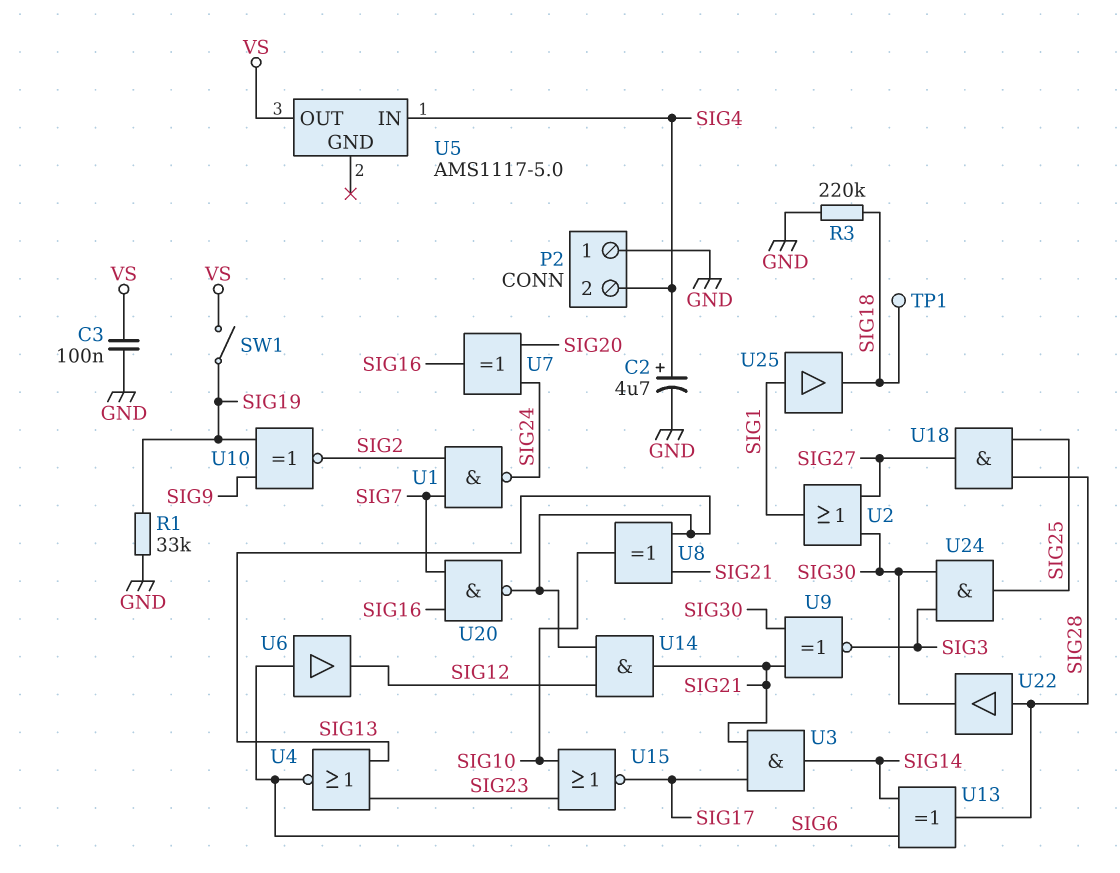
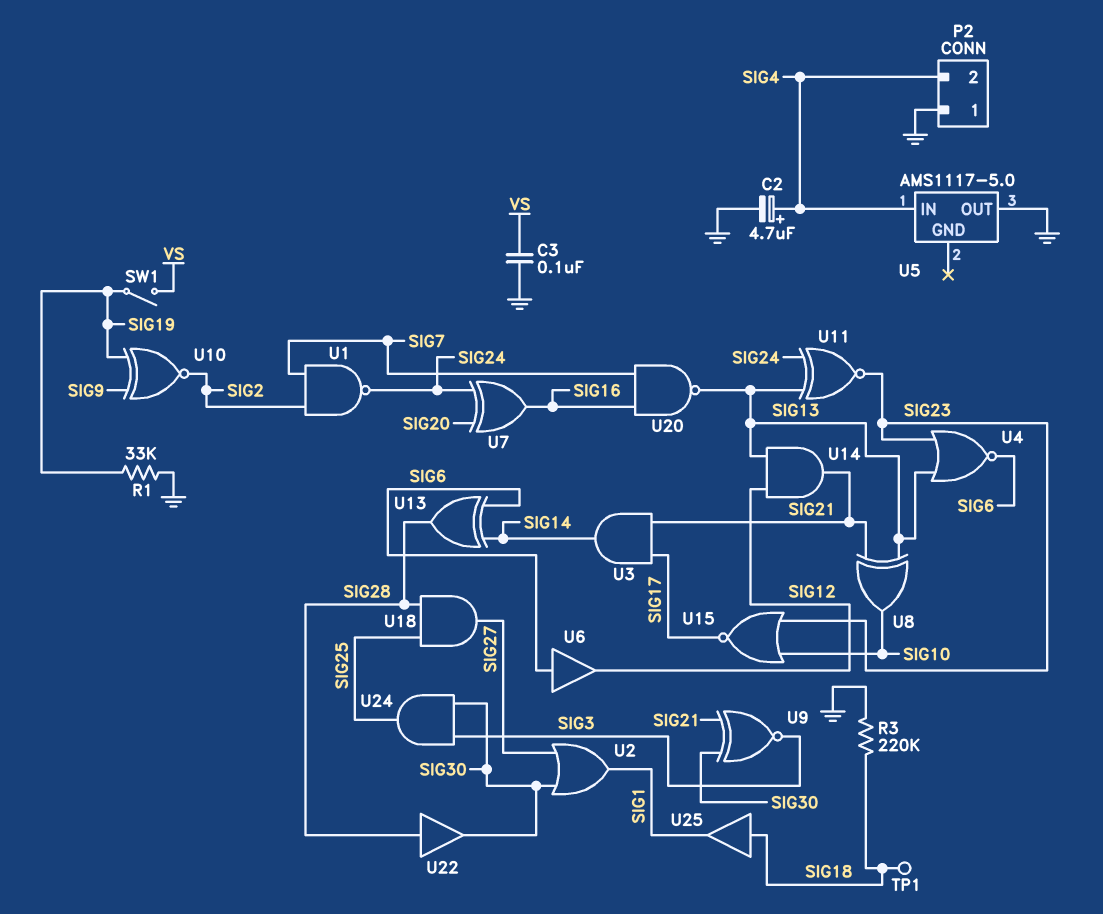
U5 pin OUT: VS -> GND
U11: none -> XNOR (in SIG13, in SIG24, out SIG23)
U25: buffer (in SIG1, out SIG18) -> buffer (in SIG18, out SIG1)

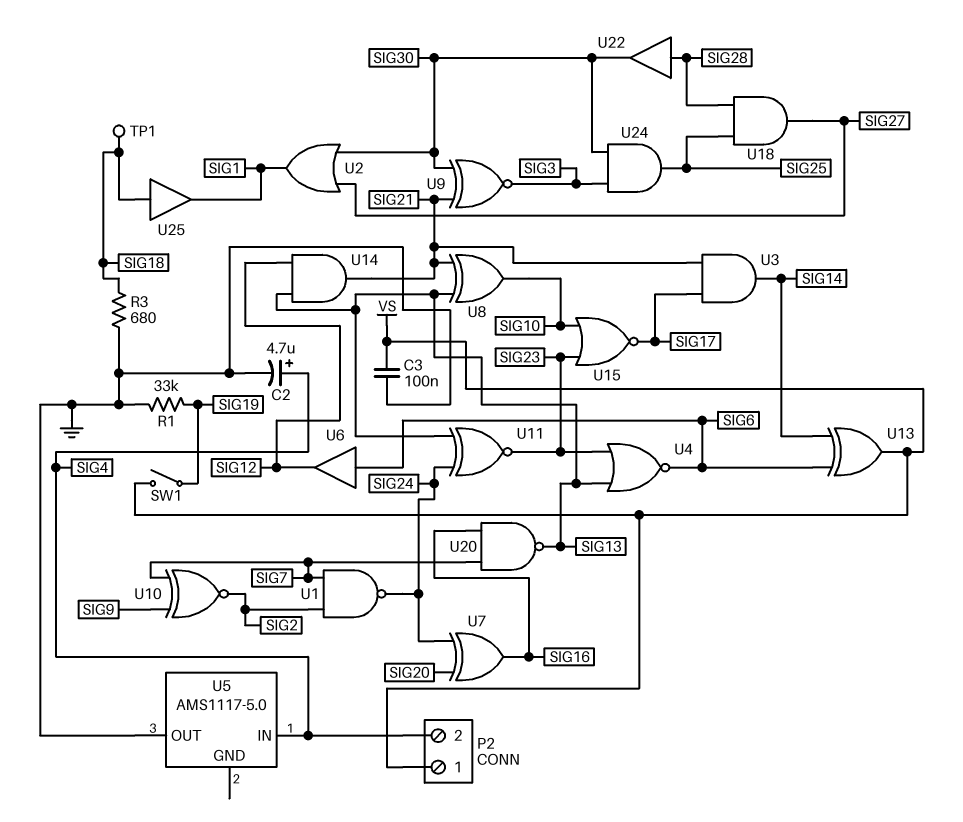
P2 pin 1: GND -> VS
R3: 220k (GND, SIG18) -> 680 (GND, SIG18)
U10: XNOR (in SIG9, in SIG19, out SIG2) -> XNOR (in SIG7, in SIG9, out SIG2)
U13: XOR (in SIG6, in SIG14, out SIG28) -> XOR (in SIG6, in SIG14, out VS)

